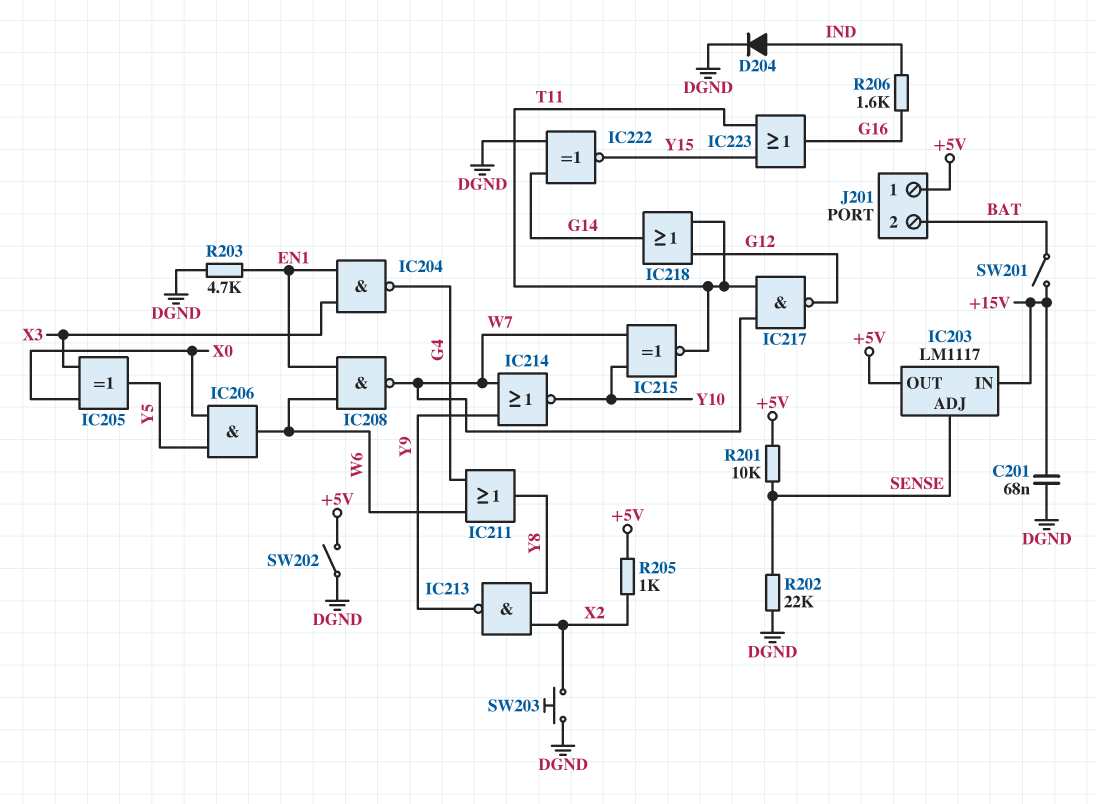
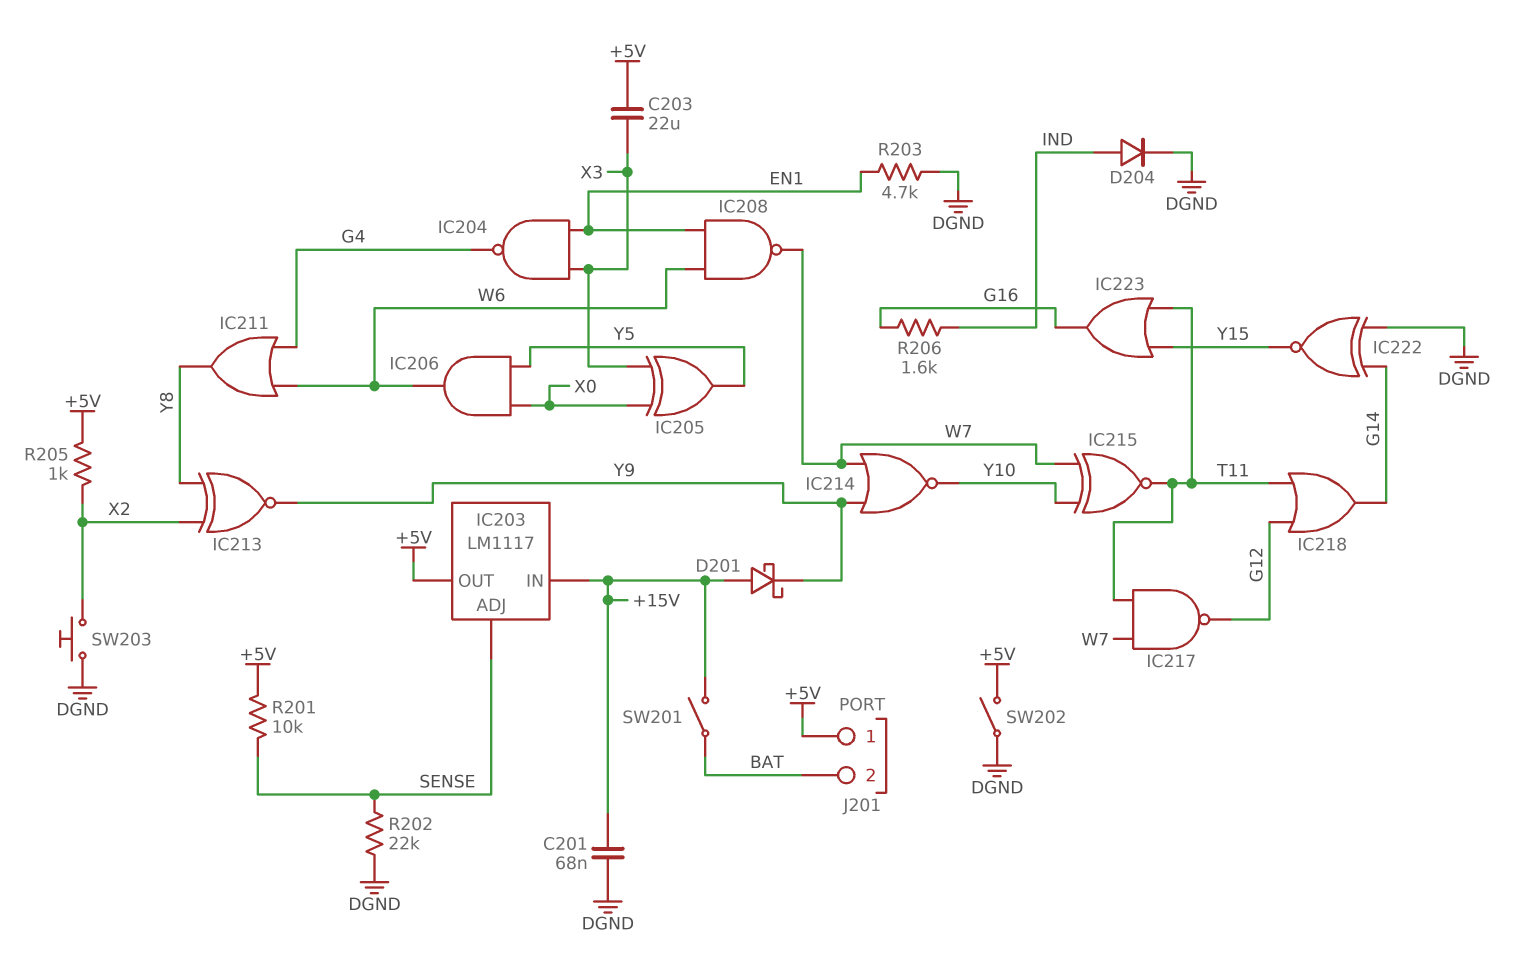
C203: none -> 22uF (+5V, X3)
D201: none -> schottky (A +15V, K Y9)
IC213: NAND (in X2, in Y8, out Y9) -> XNOR (in X2, in Y8, out Y9)

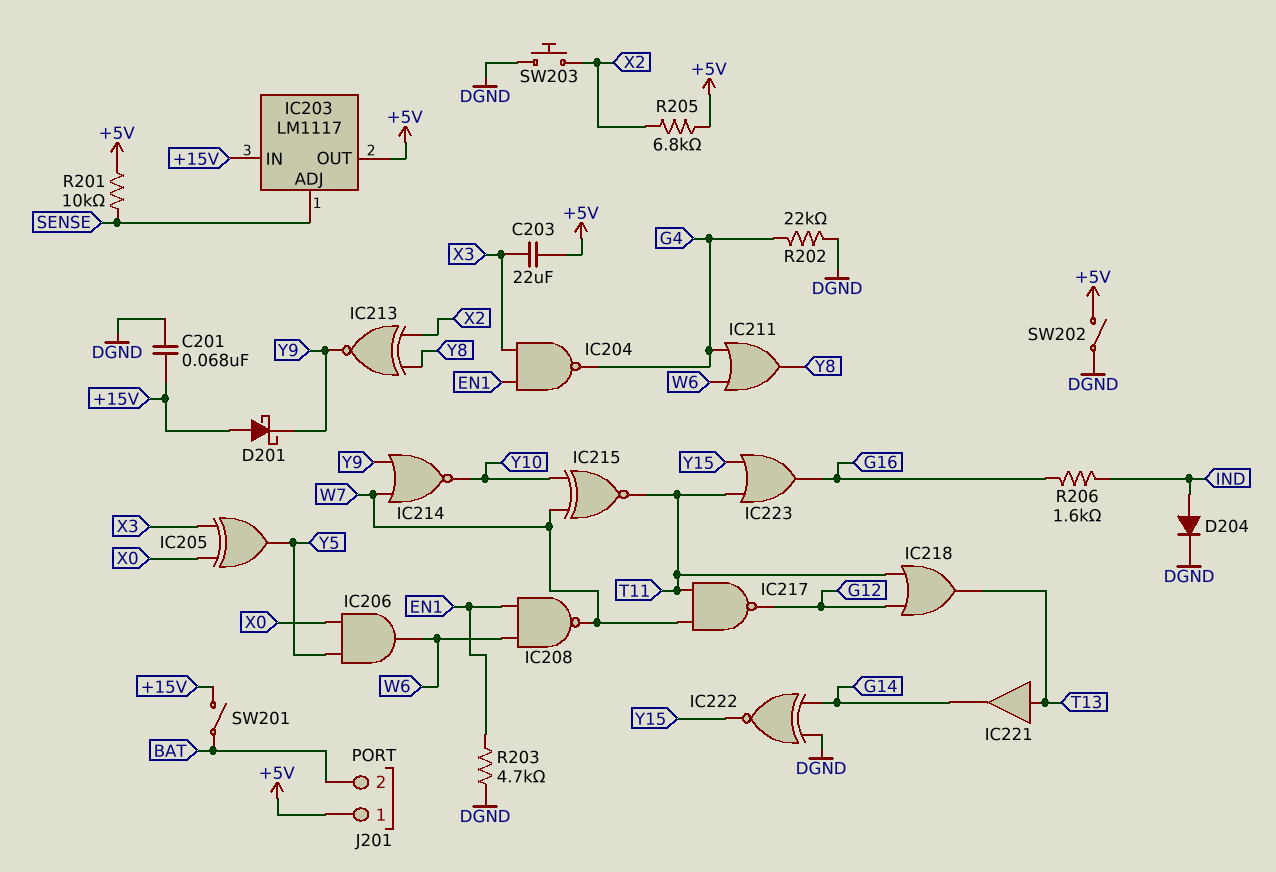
IC218: OR (in G12, in T11, out G14) -> OR (in G12, in T11, out T13)
IC221: none -> buffer (in T13, out G14)
R202: 22k (DGND, SENSE) -> 22k (DGND, G4)
R205: 1k (+5V, X2) -> 6.8k (+5V, X2)

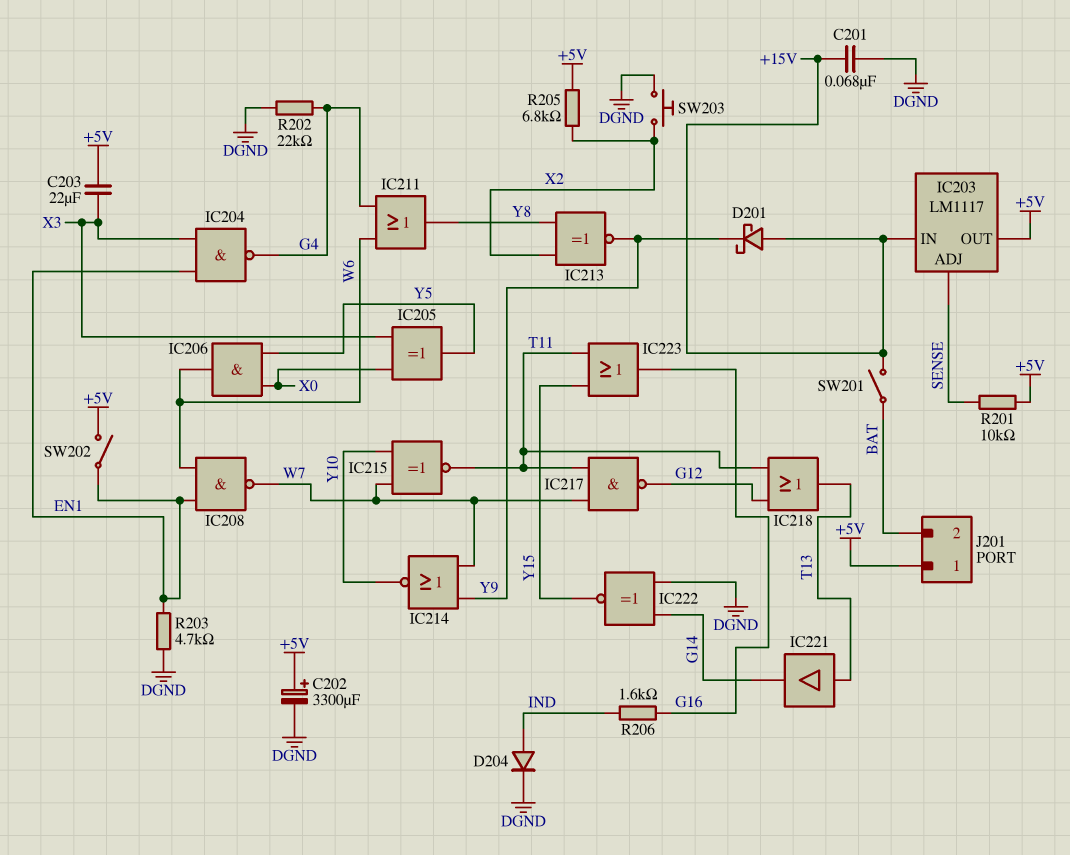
C202: none -> 3300uF (plus +5V, minus DGND)
SW202: switch (+5V, DGND) -> switch (+5V, EN1)

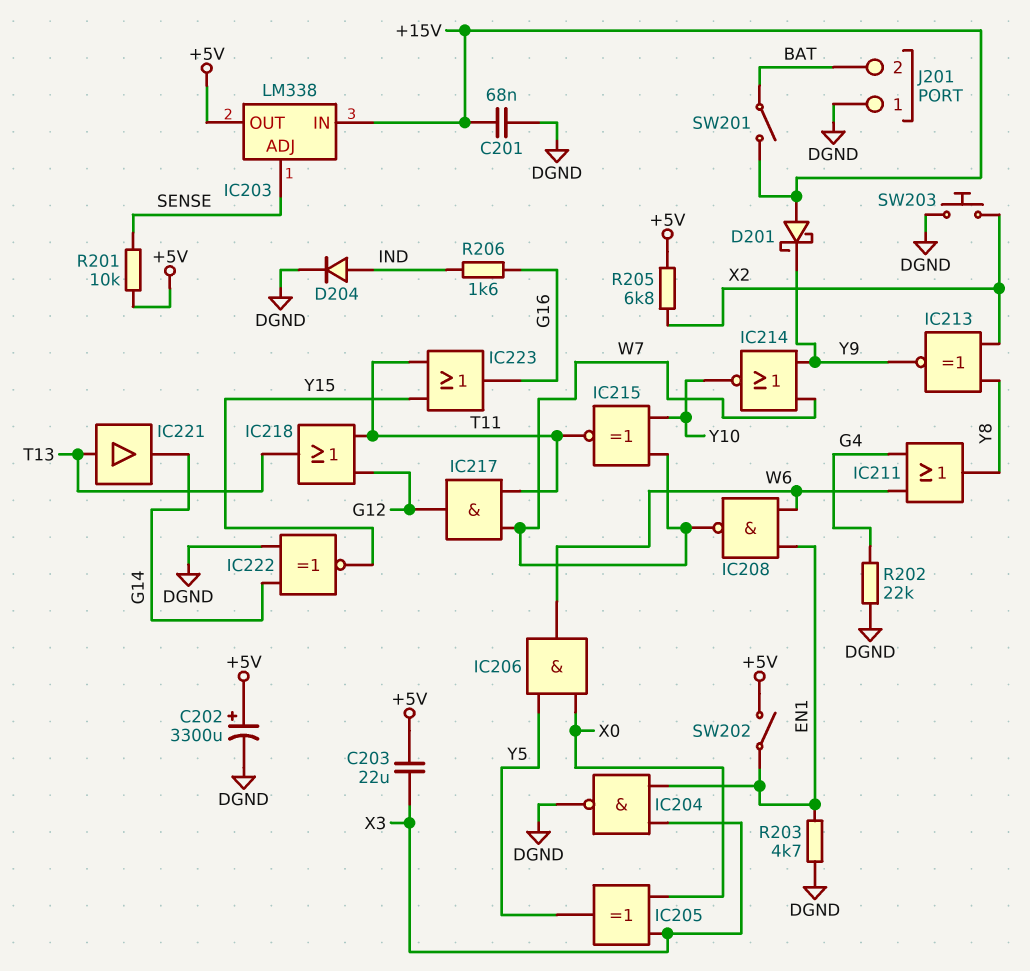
IC203: LM1117 -> LM338
IC204: NAND (in EN1, in X3, out G4) -> NAND (in EN1, in X3, out DGND)
IC217: NAND (in T11, in W7, out G12) -> AND (in T11, in W7, out G12)
J201 pin 1: +5V -> DGND

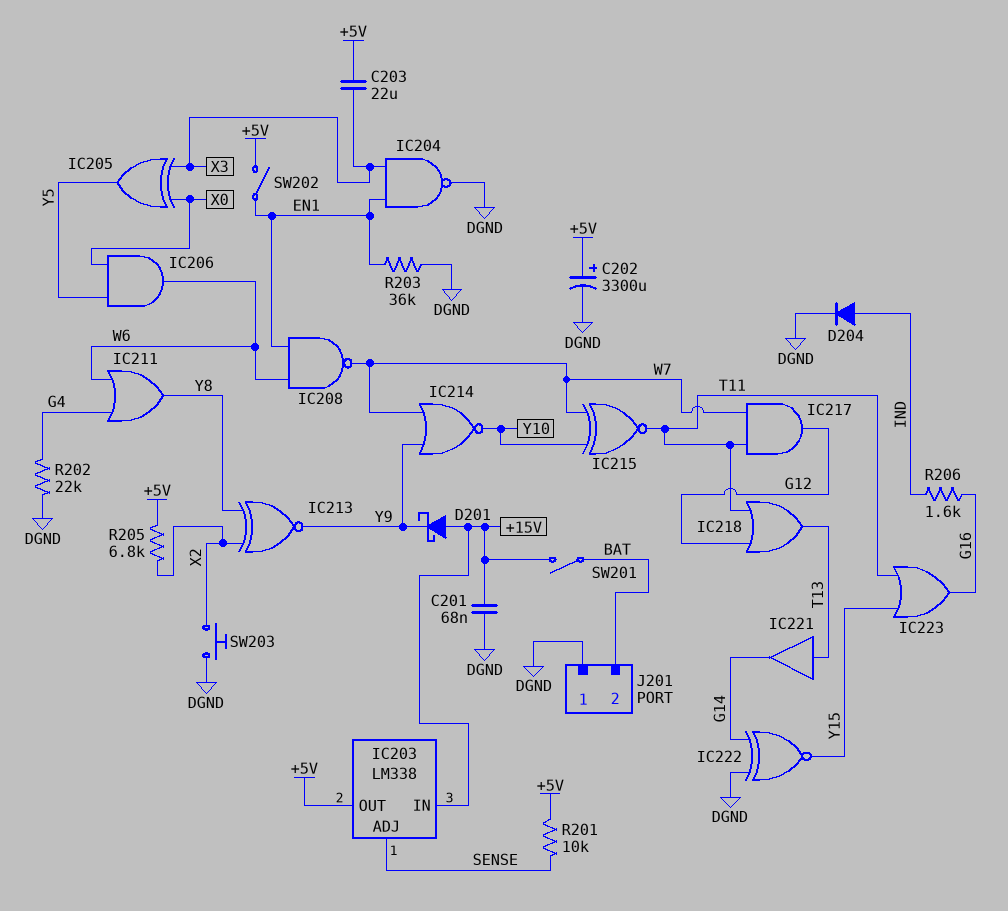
R203: 4.7k (DGND, EN1) -> 36k (DGND, EN1)

